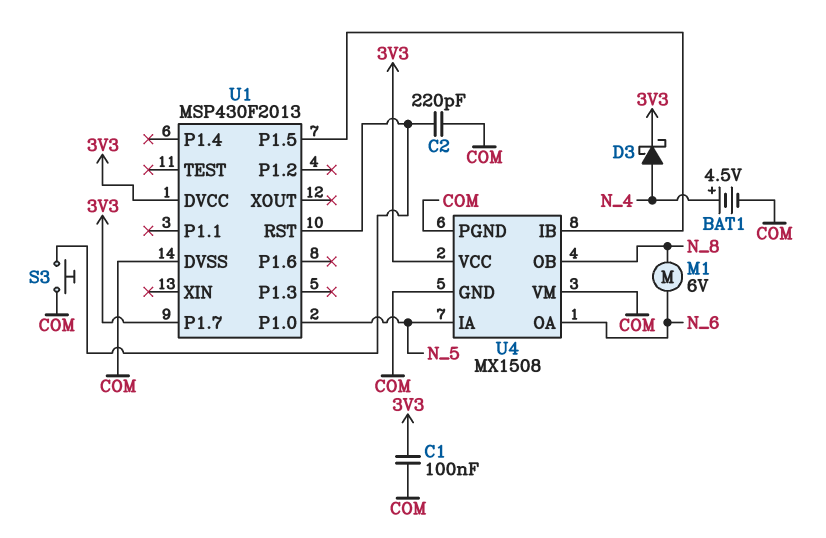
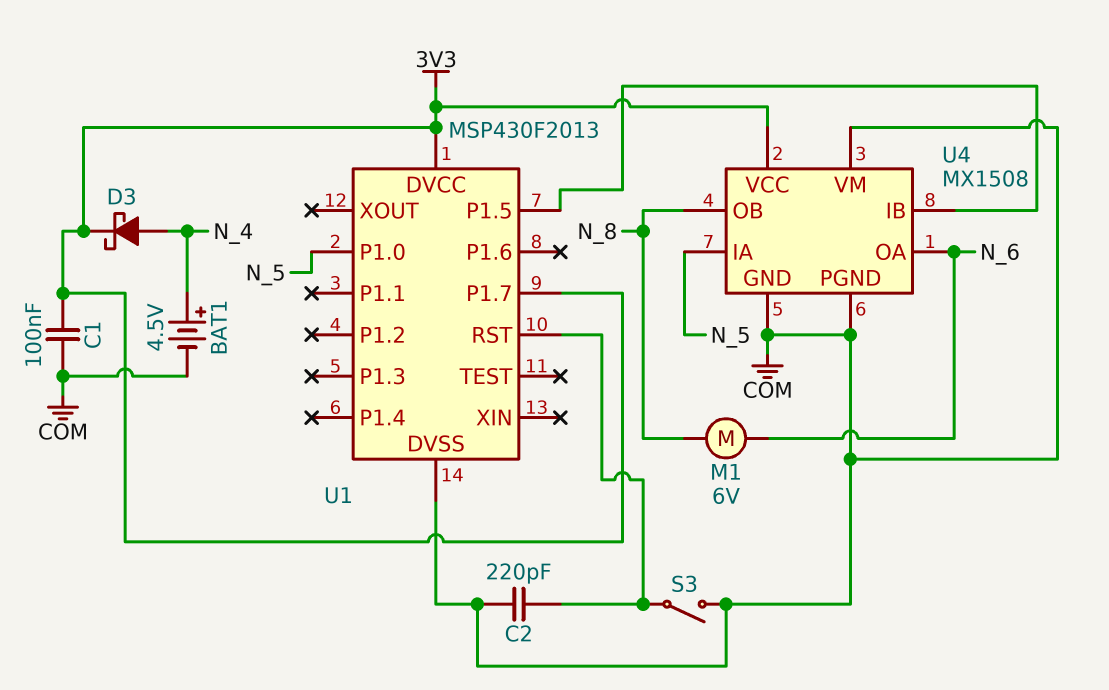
S3: button (COM, U1/RST) -> switch (COM, U1/RST)

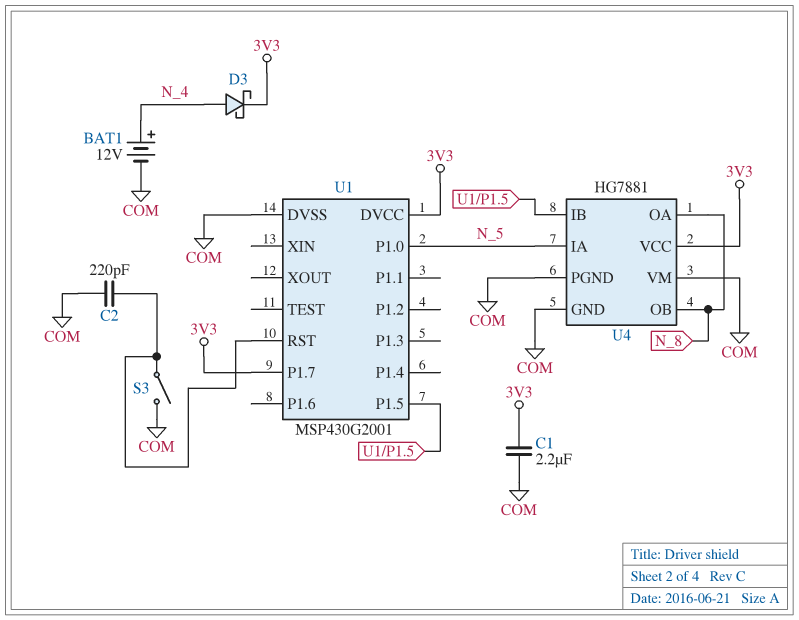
BAT1: 4.5V (plus N_4, minus COM) -> 12V (plus N_4, minus COM)
C1: 100nF (3V3, COM) -> 2.2uF (3V3, COM)
M1: motor 6V (N_6, N_8) -> none
U1: MSP430F2013 -> MSP430G2001
U4: MX1508 -> HG7881
U4 pin OA: N_6 -> N_8

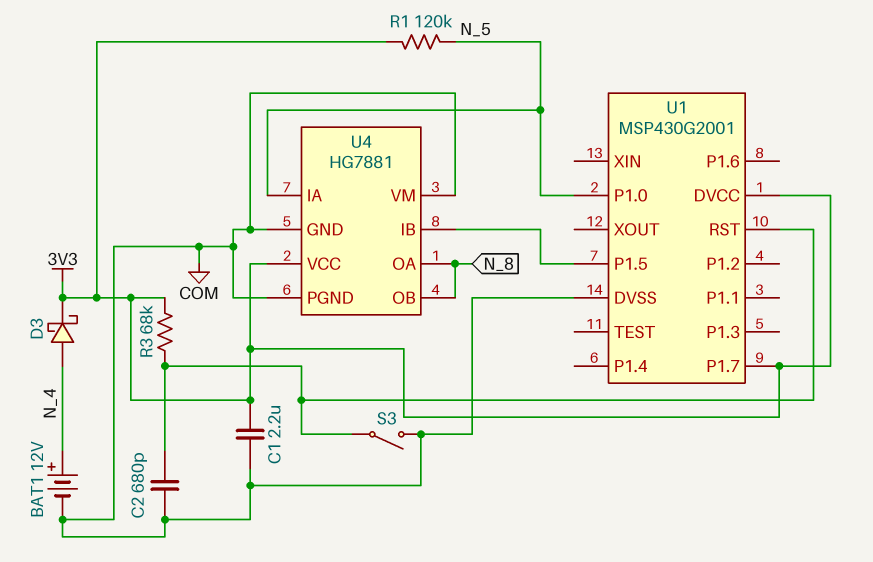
C2: 220pF (COM, U1/RST) -> 680pF (COM, U1/RST)
R1: none -> 120k (3V3, N_5)
R3: none -> 68k (3V3, U1/RST)

